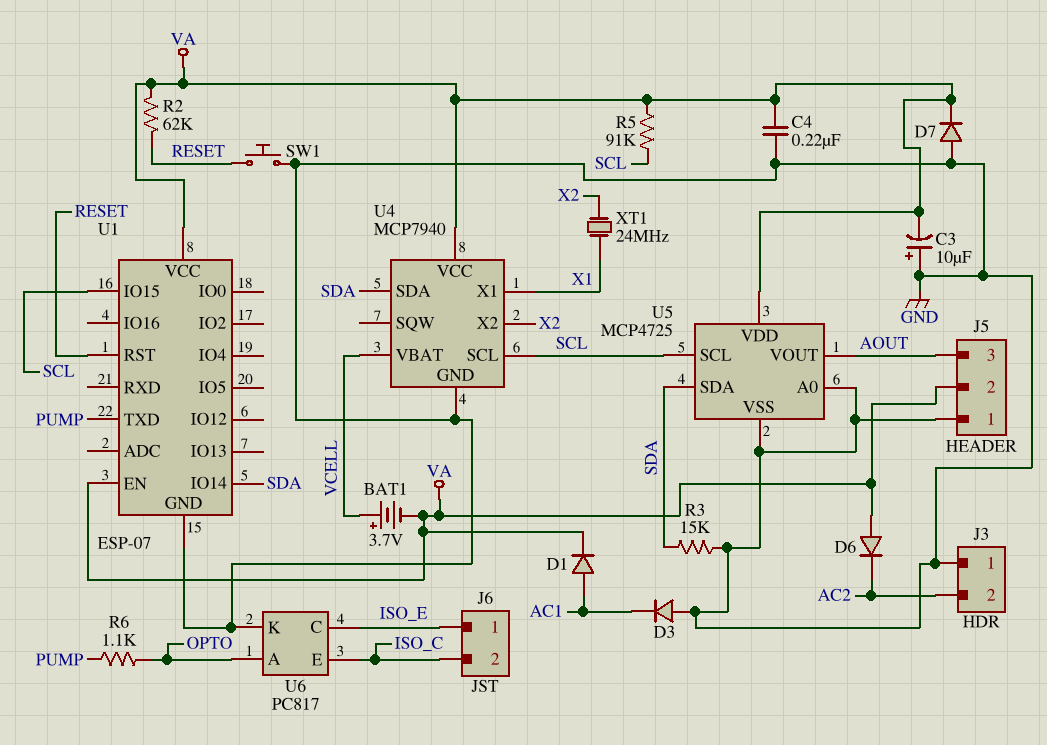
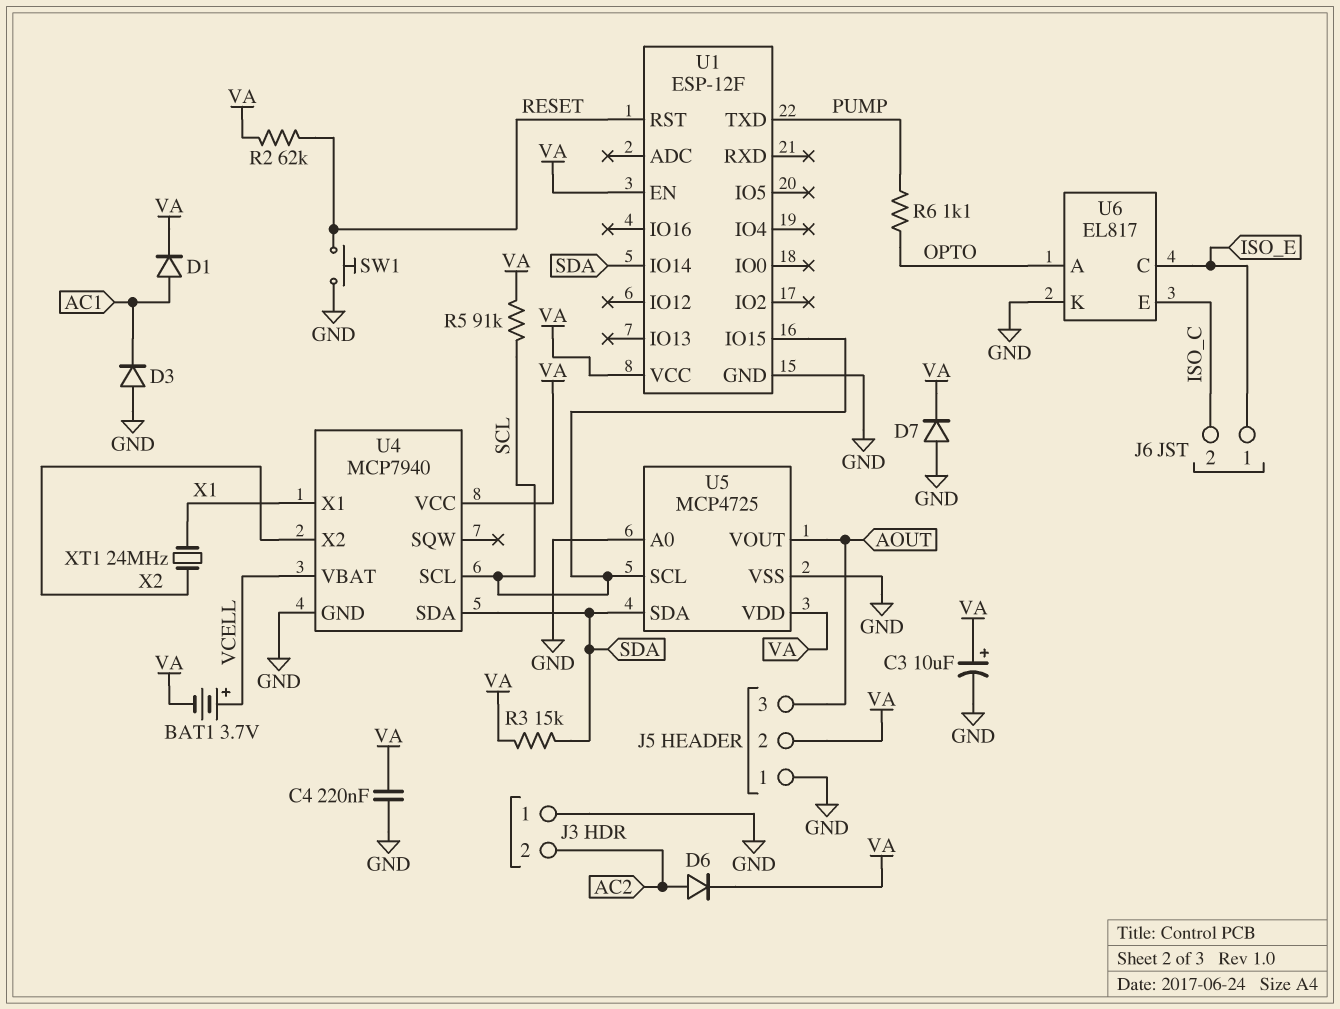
C3: 10uF (plus GND, minus VA) -> 10uF (plus VA, minus GND)
D6: diode (A VA, K AC2) -> diode (A AC2, K VA)
R3: 15k (GND, SDA) -> 15k (SDA, VA)
U1: ESP-07 -> ESP-12F
U6: PC817 -> EL817

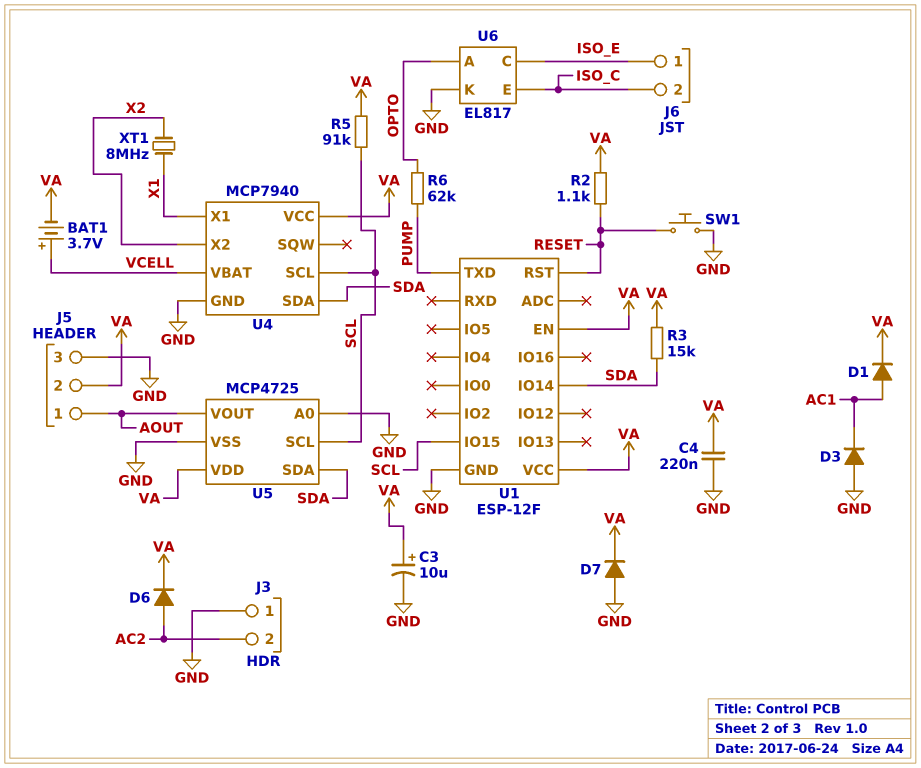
J5 pin 1: GND -> AOUT
J5 pin 3: AOUT -> GND
R2: 62k (RESET, VA) -> 1.1k (RESET, VA)
R6: 1.1k (OPTO, PUMP) -> 62k (OPTO, PUMP)
XT1: 24MHz (X1, X2) -> 8MHz (X1, X2)

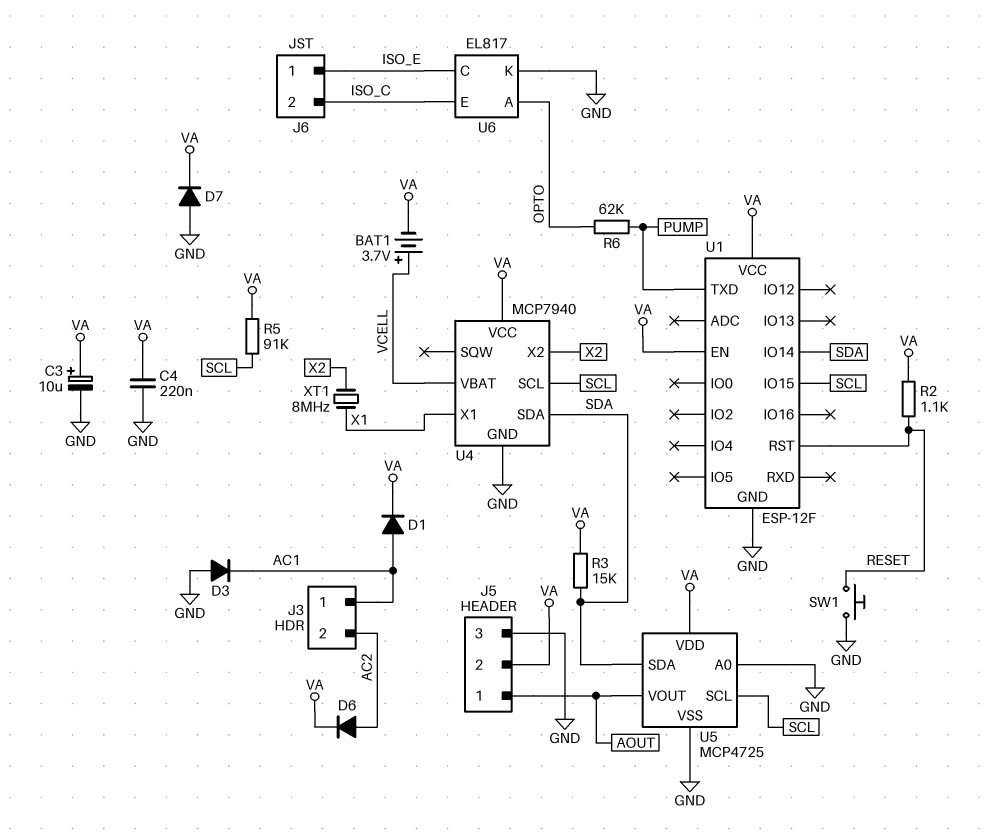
J3 pin 1: GND -> AC1

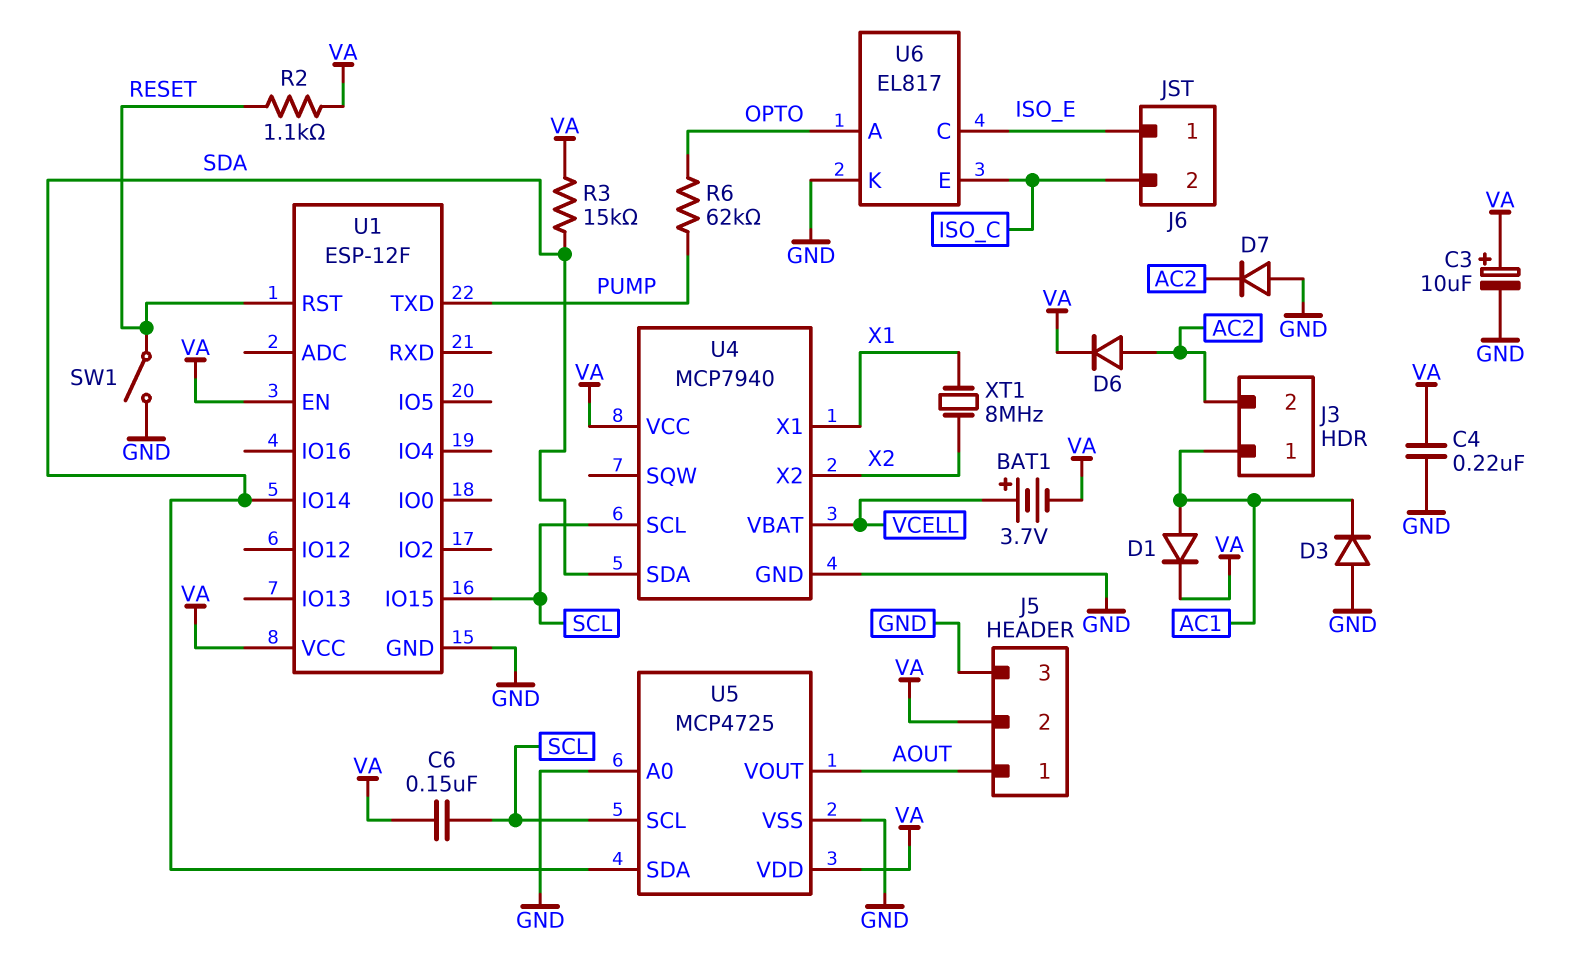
C6: none -> 150nF (SCL, VA)
D7: diode (A GND, K VA) -> diode (A GND, K AC2)
R5: 91k (SCL, VA) -> none
SW1: button (GND, RESET) -> switch (GND, RESET)

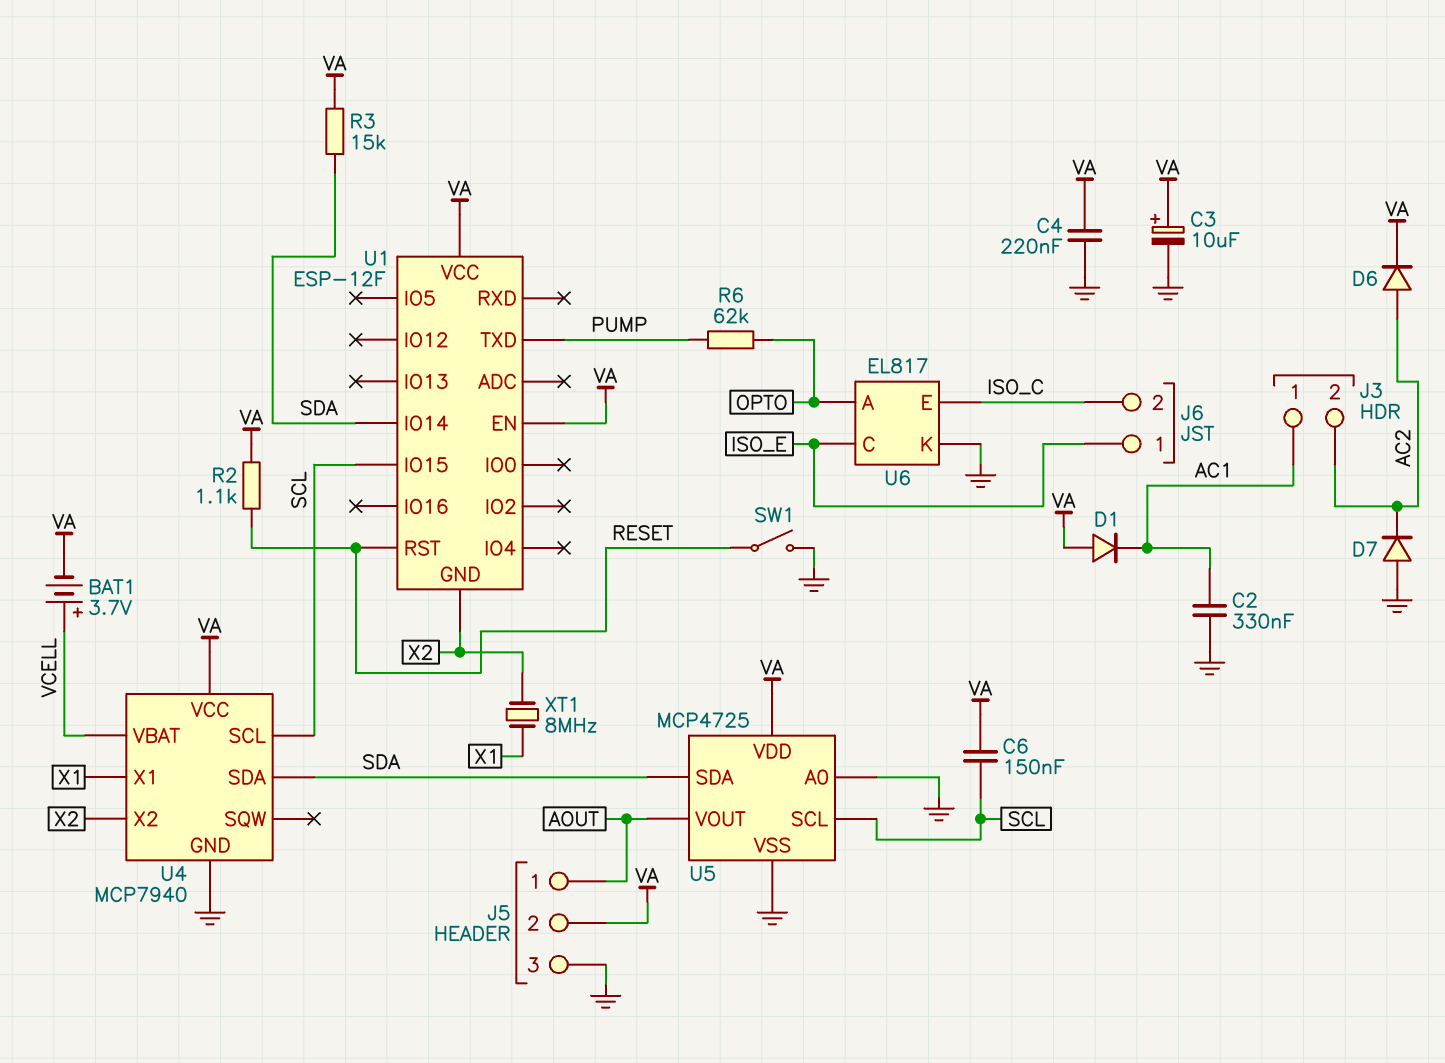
C2: none -> 330nF (AC1, GND)
D1: diode (A AC1, K VA) -> diode (A VA, K AC1)
D3: diode (A GND, K AC1) -> none
U1 pin GND: GND -> X2

